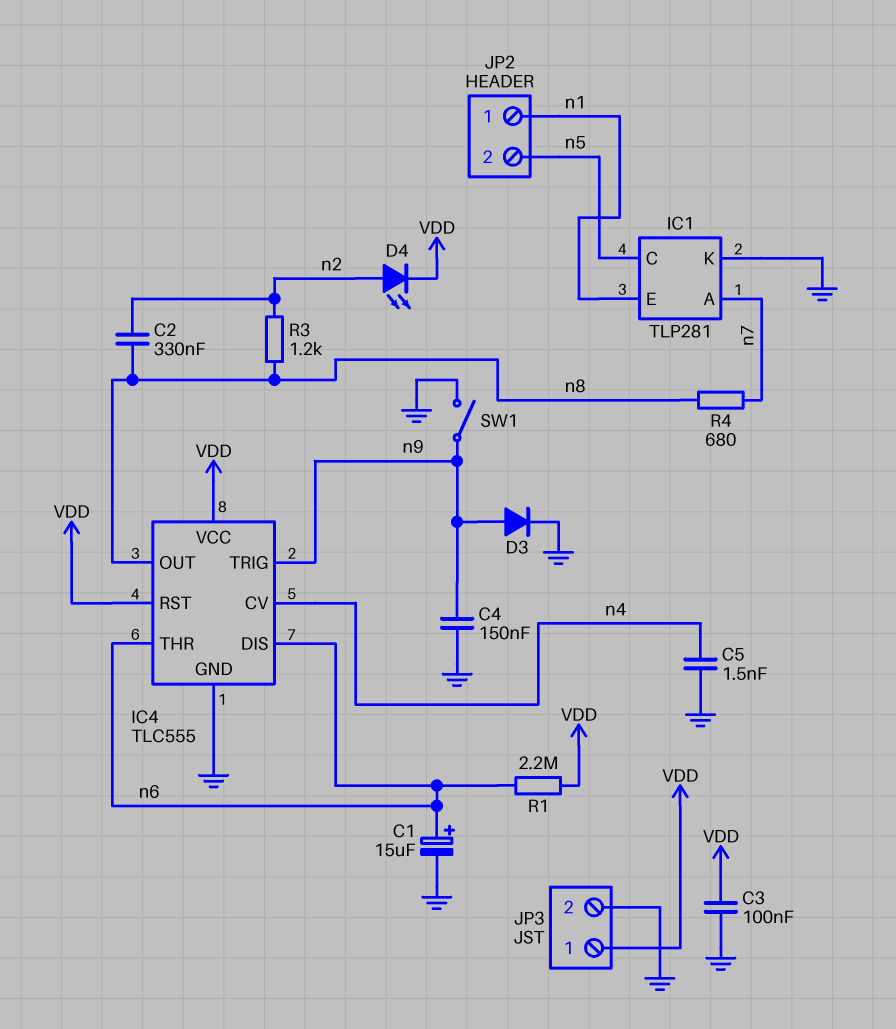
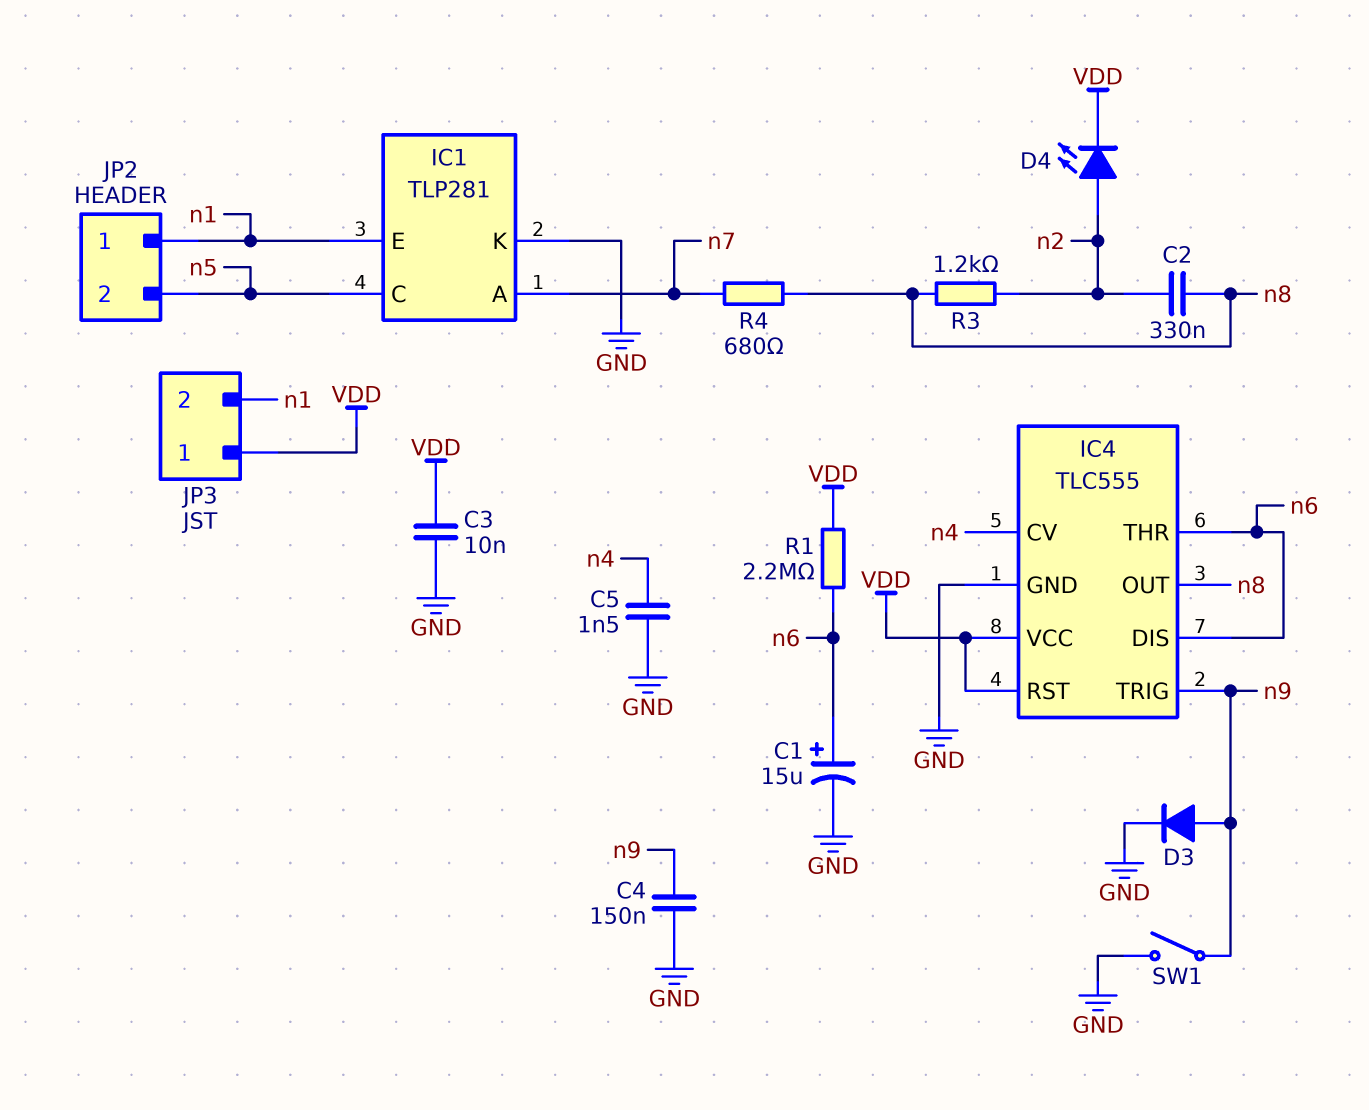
C3: 100nF (GND, VDD) -> 10nF (GND, VDD)
JP3 pin 2: GND -> n1

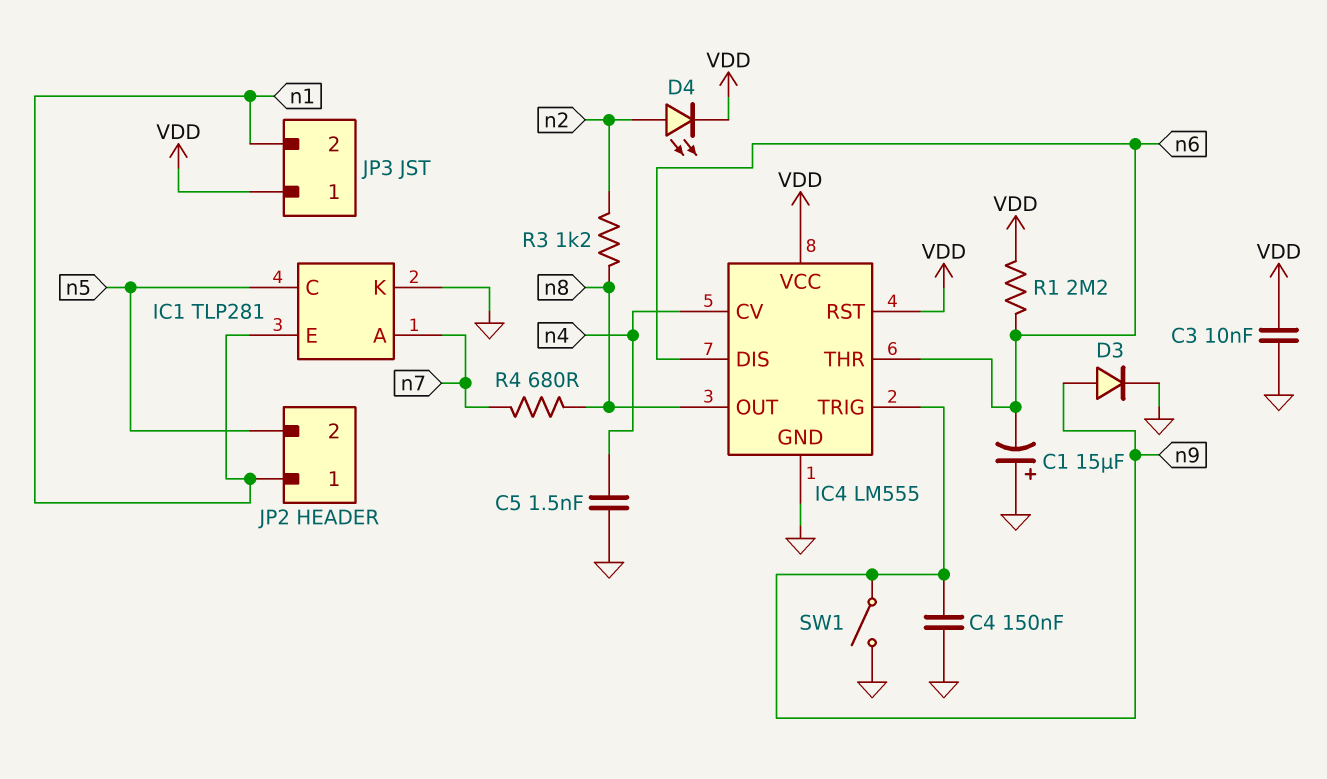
C1: 15uF (plus n6, minus GND) -> 15uF (plus GND, minus n6)
C2: 330nF (n2, n8) -> none
IC4: TLC555 -> LM555

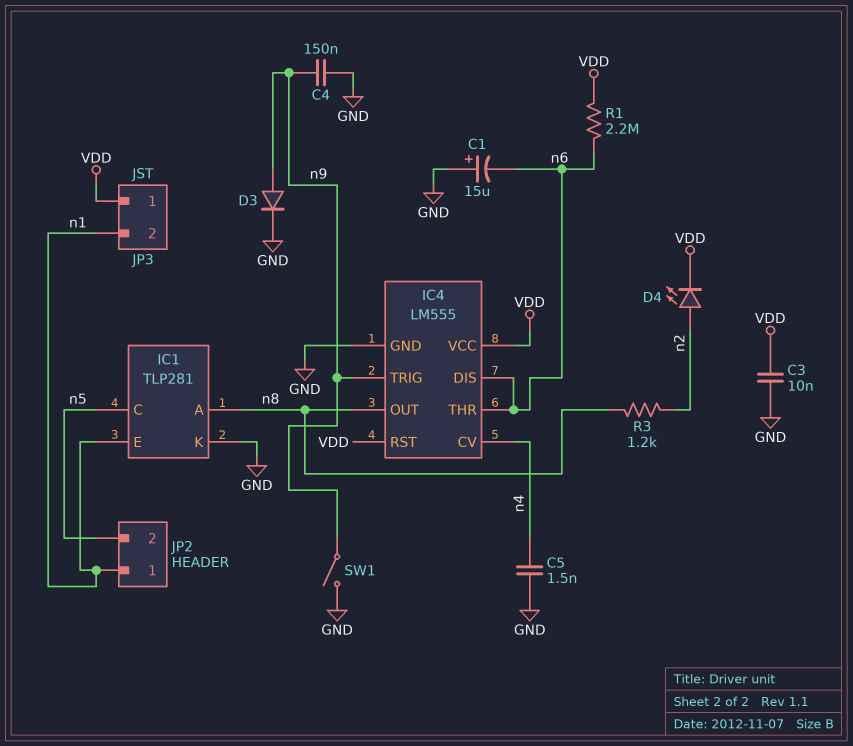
IC1 pin A: n7 -> n8
R4: 680 (n7, n8) -> none

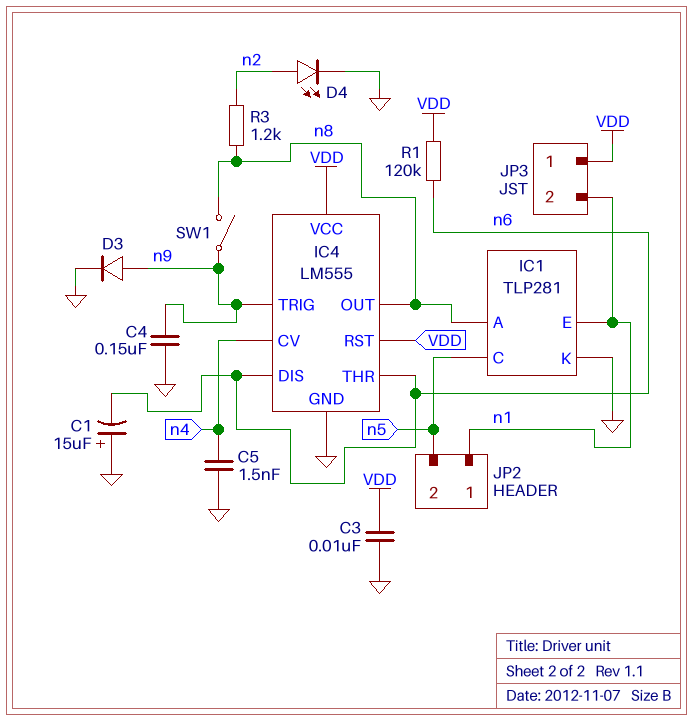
D4: LED (A n2, K VDD) -> LED (A n2, K GND)
R1: 2.2M (VDD, n6) -> 120k (VDD, n6)
SW1: switch (GND, n9) -> switch (n8, n9)

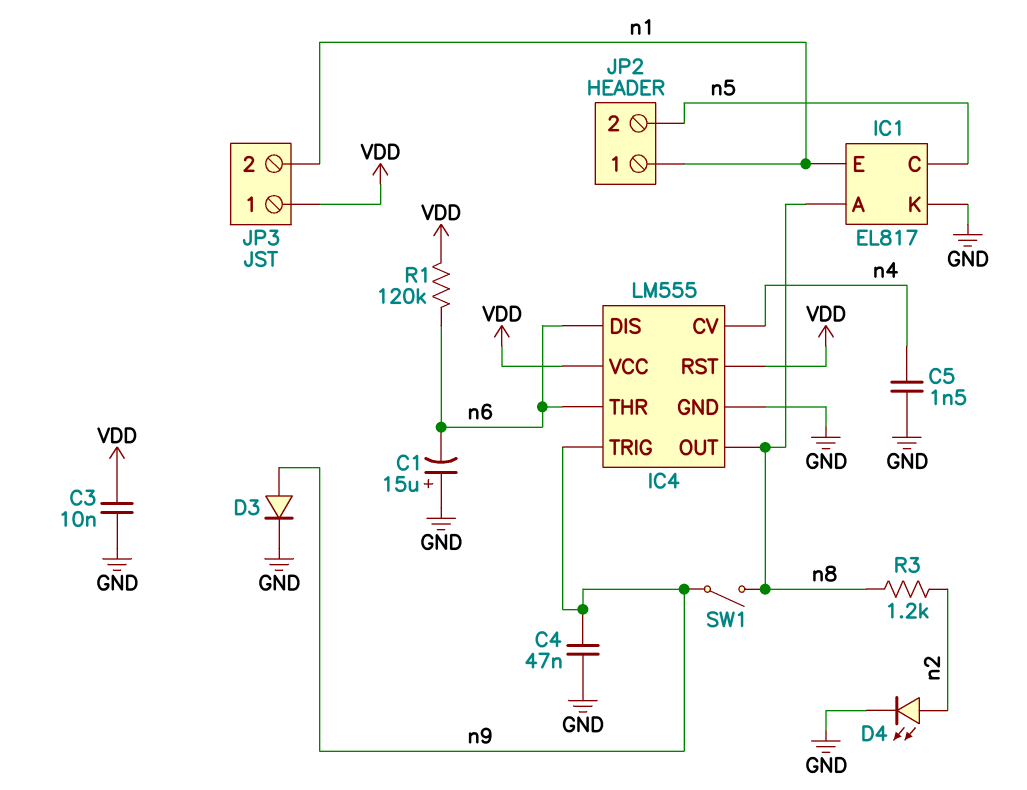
C4: 150nF (GND, n9) -> 47nF (GND, n9)
IC1: TLP281 -> EL817

